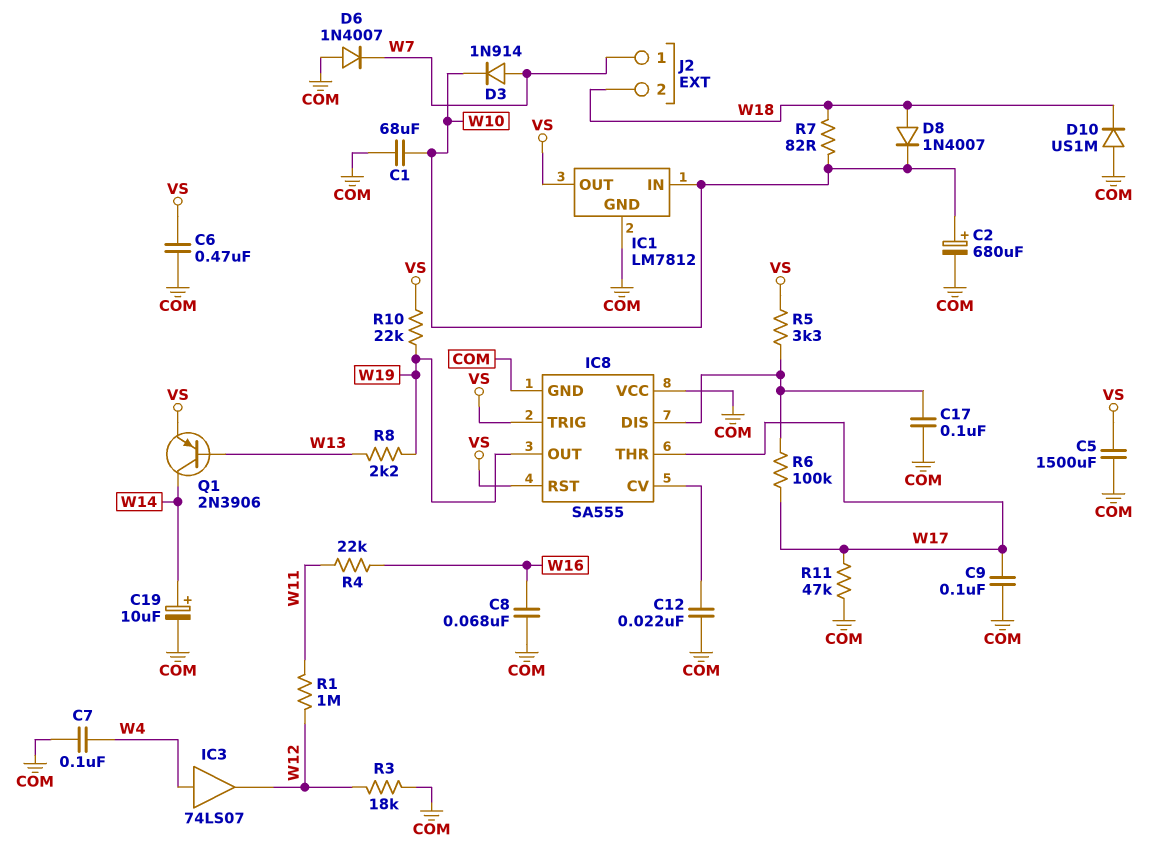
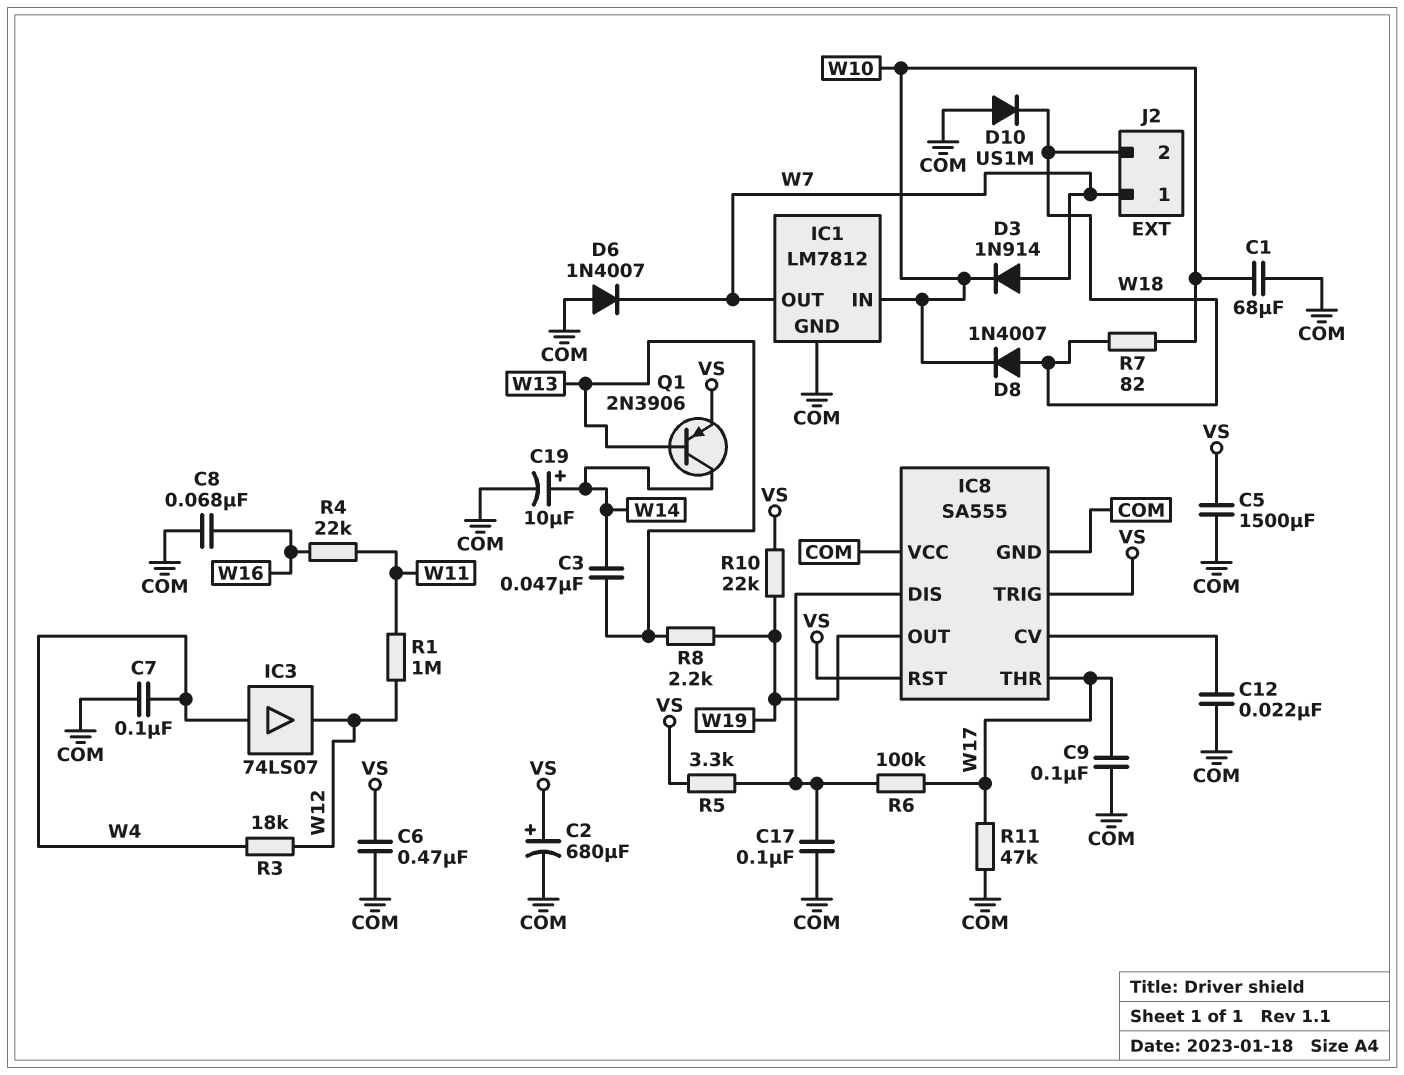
C2: 680uF (plus W10, minus COM) -> 680uF (plus VS, minus COM)
C3: none -> 47nF (W13, W14)
IC1 pin OUT: VS -> W7
R3: 18k (COM, W12) -> 18k (W4, W12)

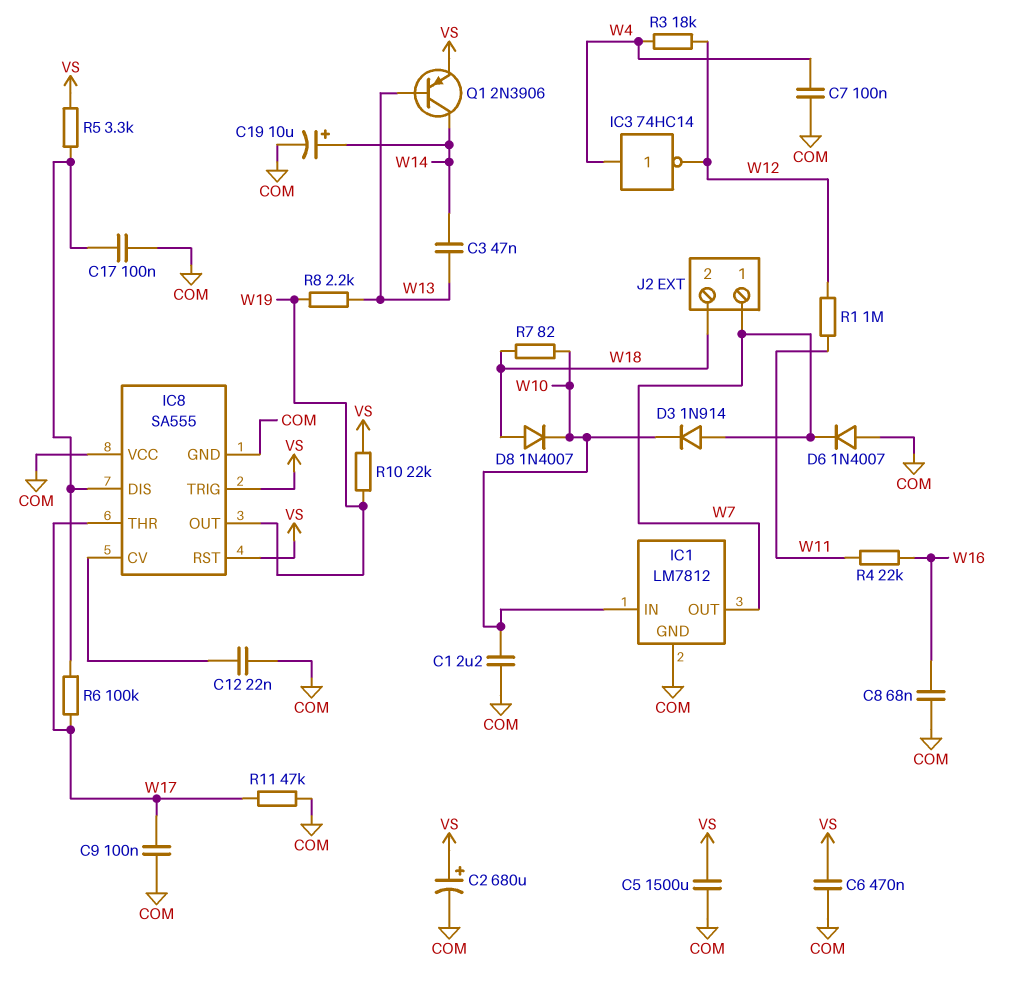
C1: 68uF (COM, W10) -> 2.2uF (COM, W10)
D10: diode US1M (A COM, K W18) -> none
IC3: buffer 74LS07 (in W4, out W12) -> NOT 74HC14 (in W4, out W12)

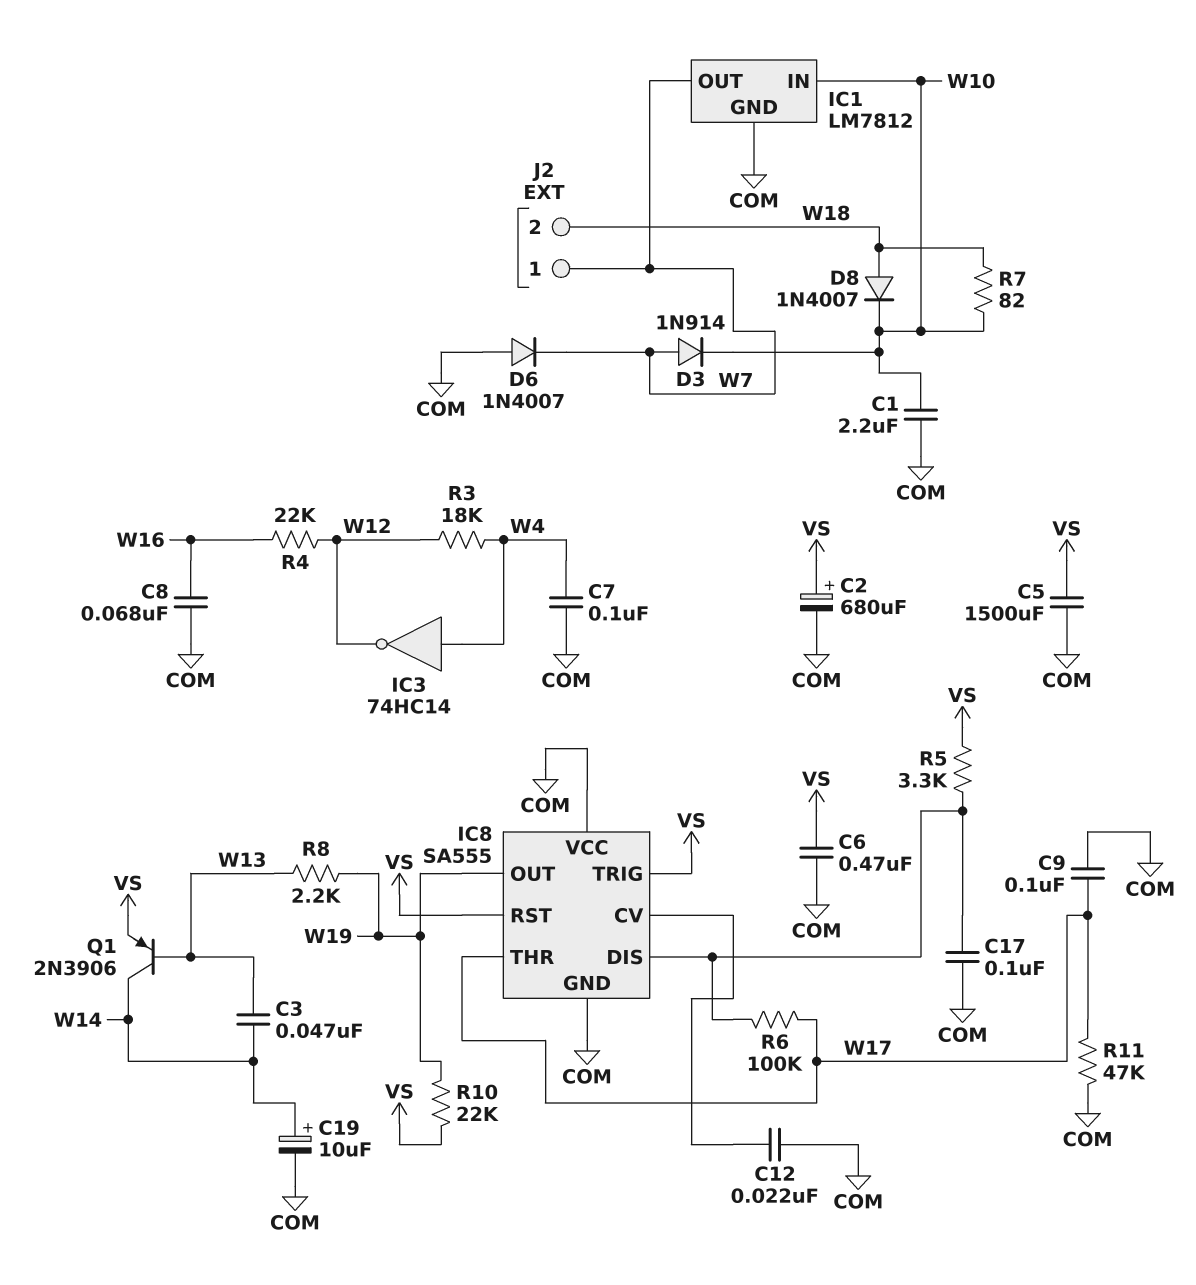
R1: 1M (W11, W12) -> none
R4: 22k (W11, W16) -> 22k (W12, W16)

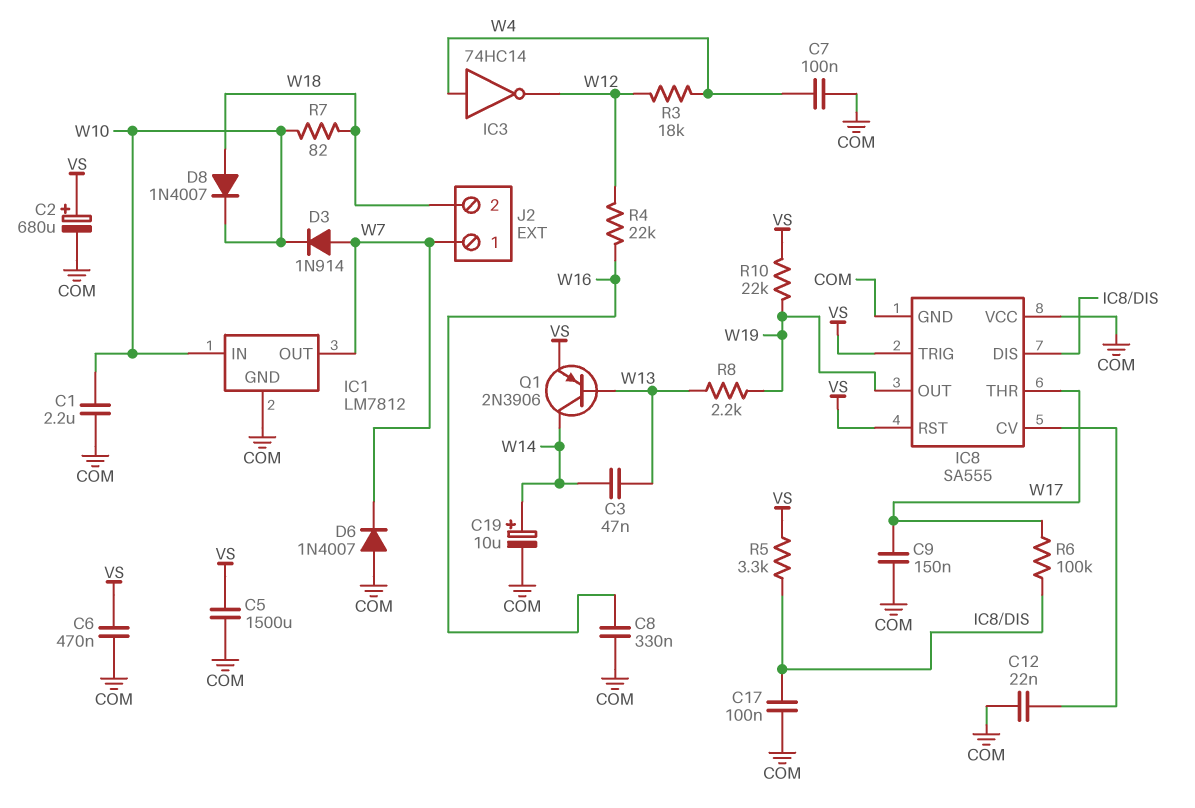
C8: 68nF (COM, W16) -> 330nF (COM, W16)
C9: 100nF (COM, W17) -> 150nF (COM, W17)
R11: 47k (COM, W17) -> none

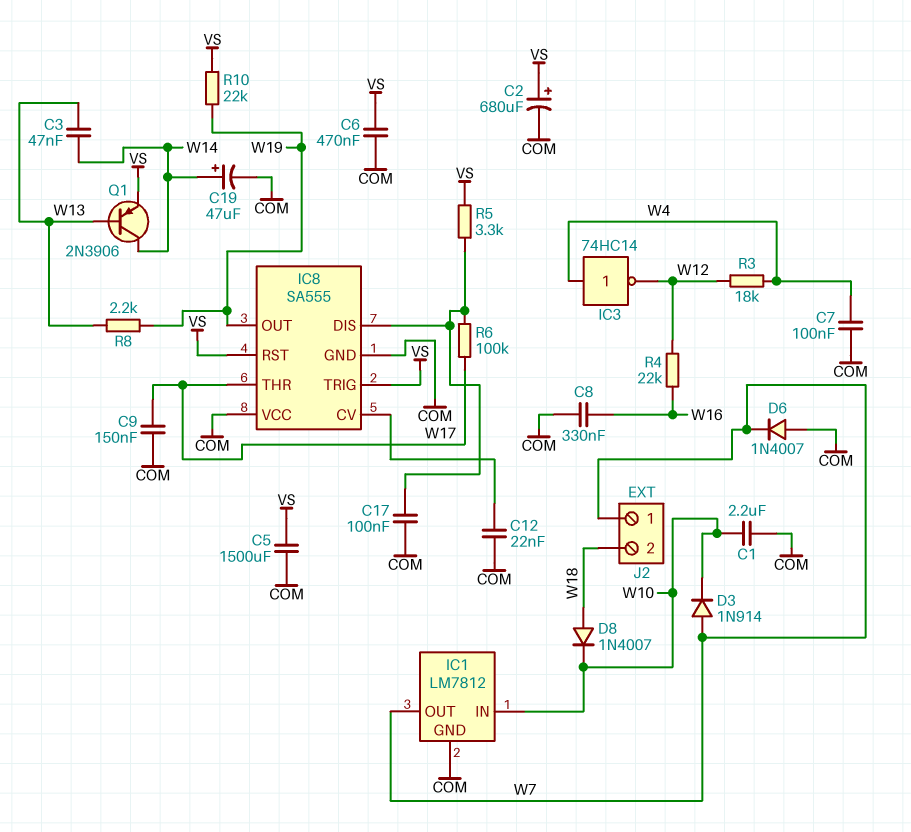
C19: 10uF (plus W14, minus COM) -> 47uF (plus W14, minus COM)
R7: 82 (W10, W18) -> none

